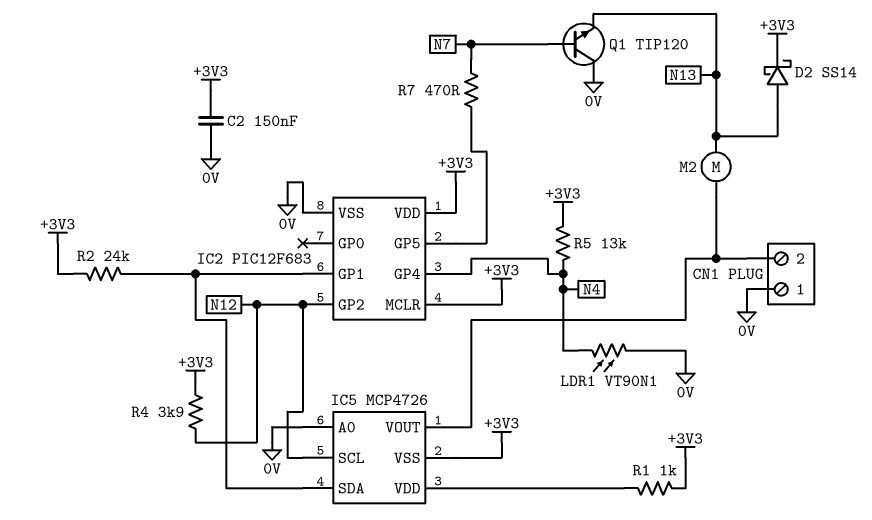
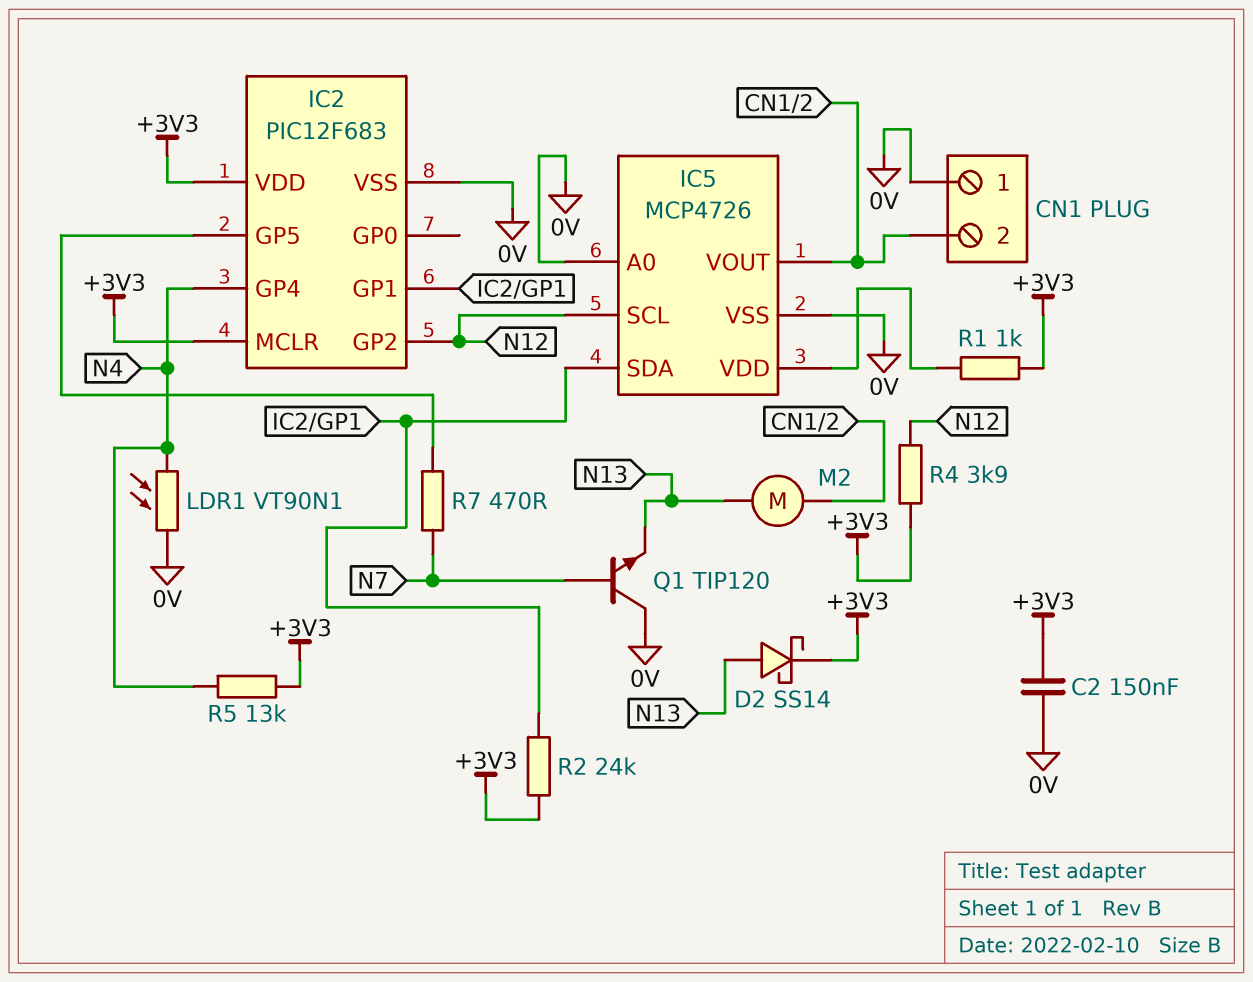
IC5 pin VSS: +3V3 -> 0V

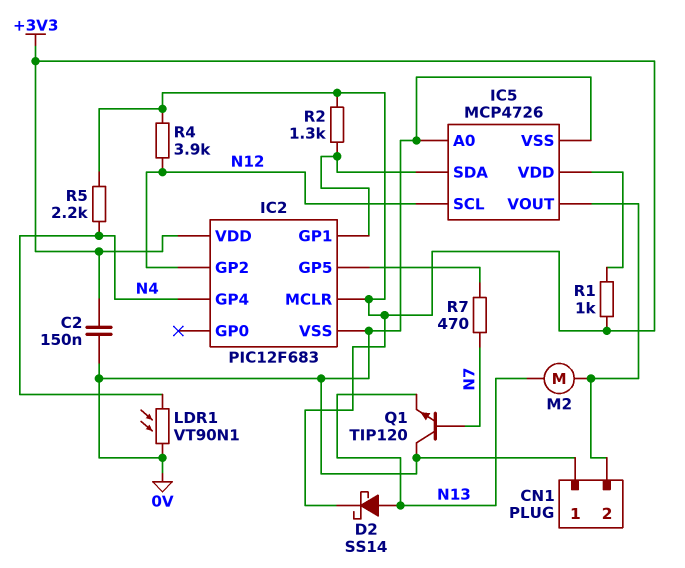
R2: 24k (+3V3, IC2/GP1) -> 1.3k (+3V3, IC2/GP1)
R5: 13k (+3V3, N4) -> 2.2k (+3V3, N4)

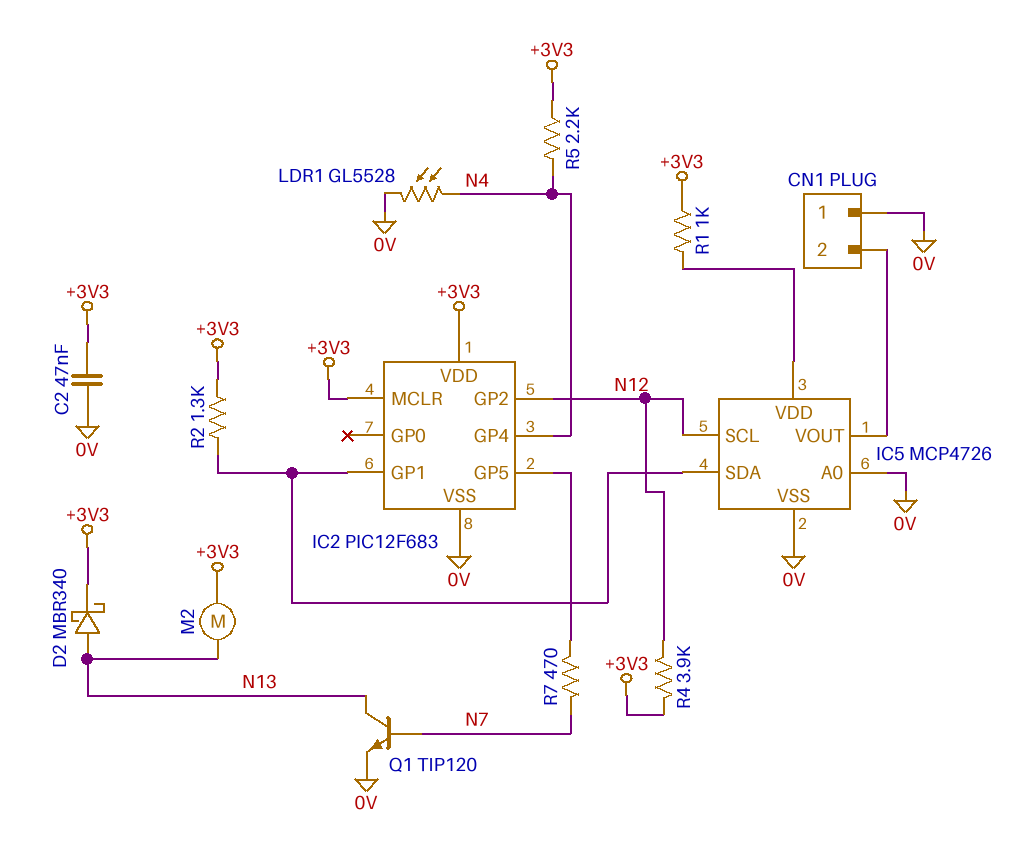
C2: 150nF (+3V3, 0V) -> 47nF (+3V3, 0V)
D2: schottky SS14 (A N13, K +3V3) -> schottky MBR340 (A N13, K +3V3)
LDR1: VT90N1 (0V, N4) -> GL5528 (0V, N4)
M2: motor (CN1/2, N13) -> motor (+3V3, N13)
Q1: NPN TIP120 (B N7, C 0V, E N13) -> NPN TIP120 (B N7, C N13, E 0V)

